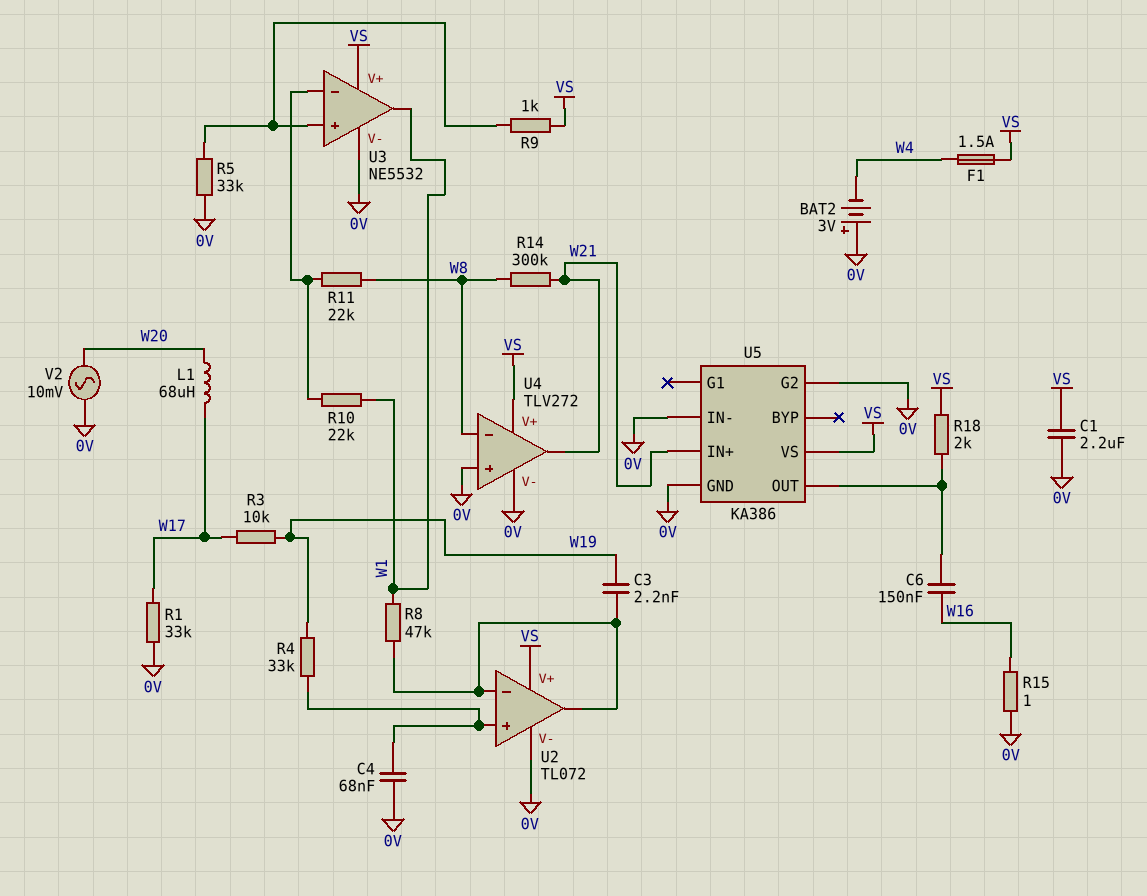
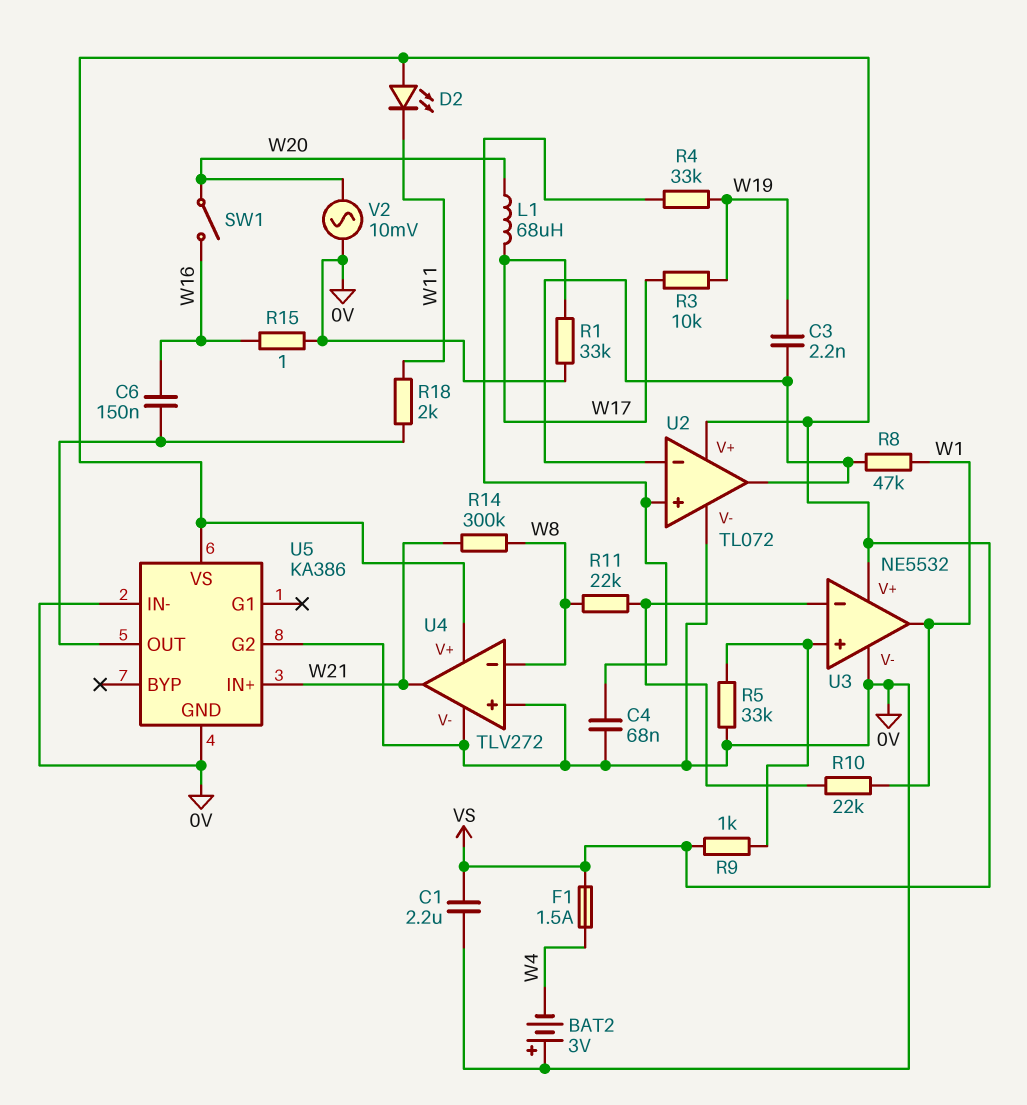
D2: none -> LED (A VS, K W11)
R18: 2k (U5/OUT, VS) -> 2k (U5/OUT, W11)
SW1: none -> switch (W16, W20)

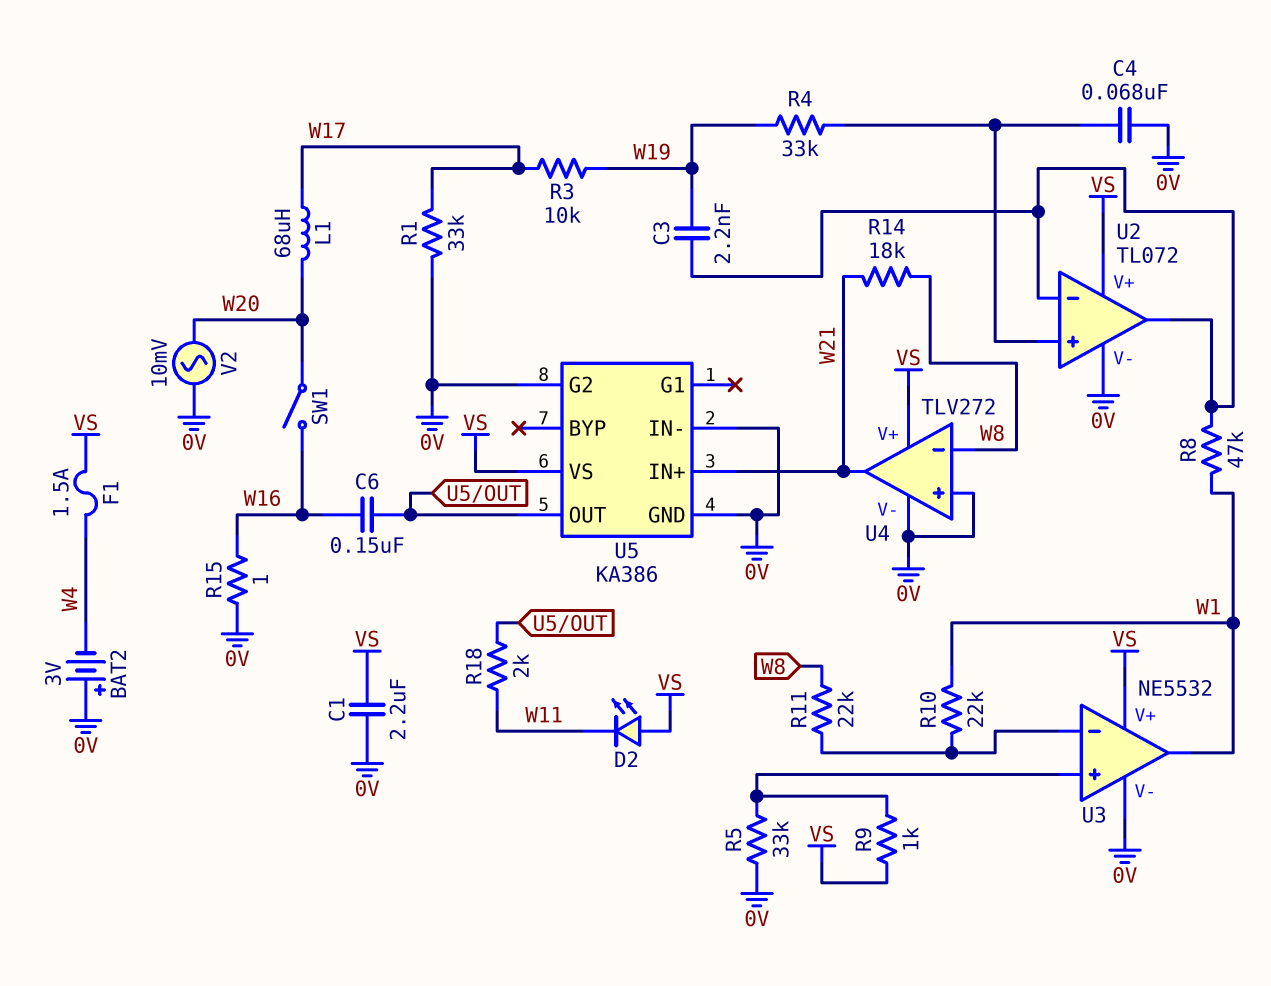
R14: 300k (W8, W21) -> 18k (W8, W21)

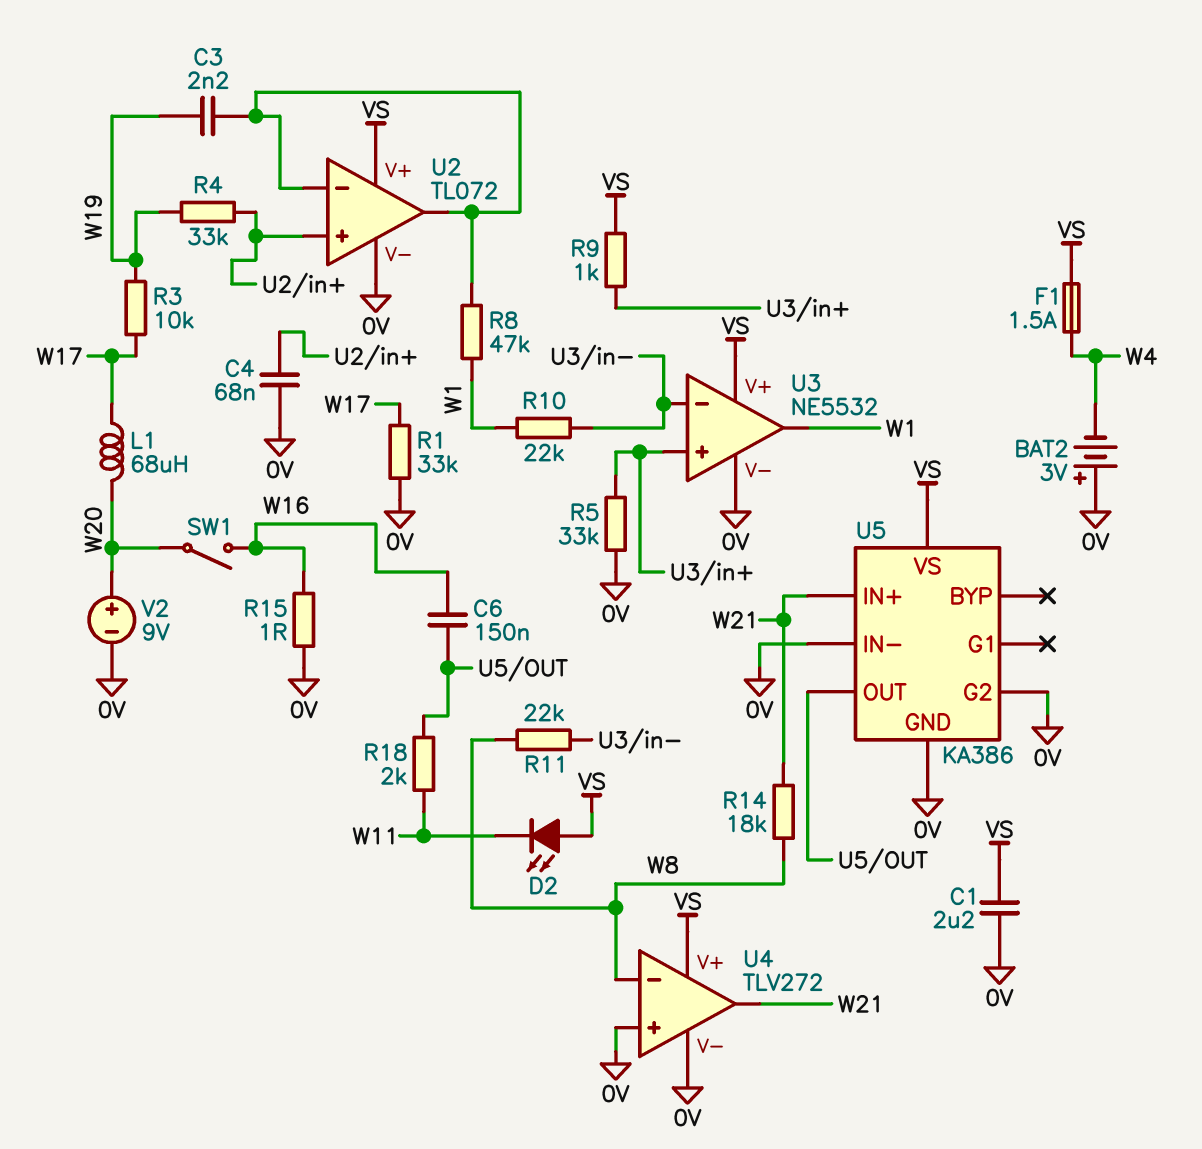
V2: AC 10mV (0V, W20) -> 9V (plus W20, minus 0V)

